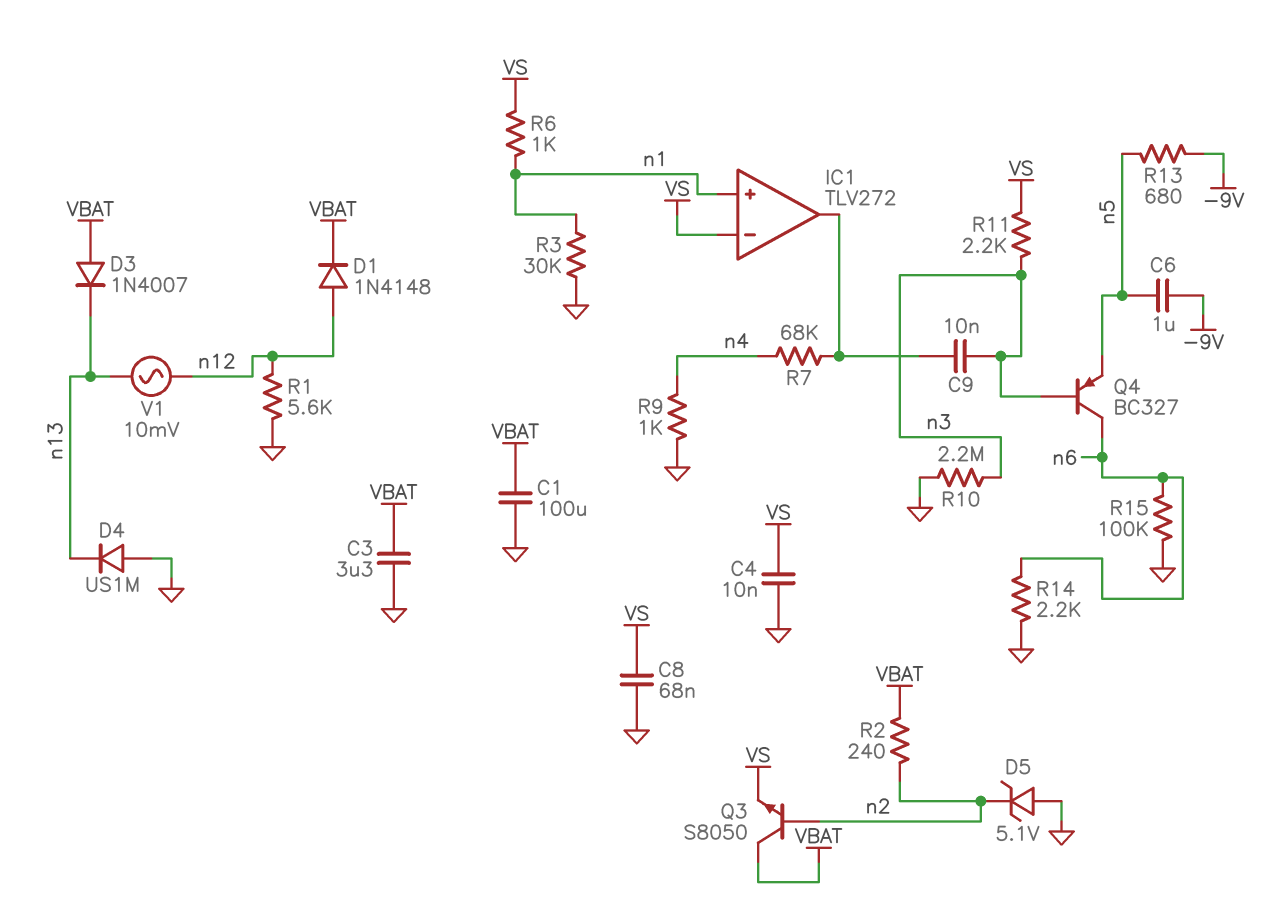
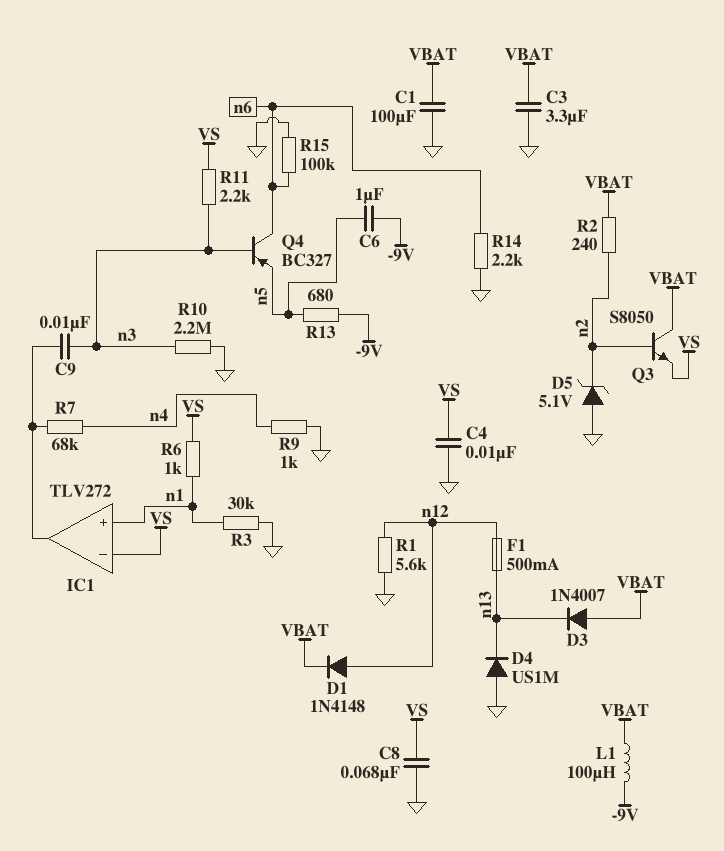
F1: none -> 500mA (n12, n13)
L1: none -> 100uH (-9V, VBAT)
V1: AC 10mV (n12, n13) -> none

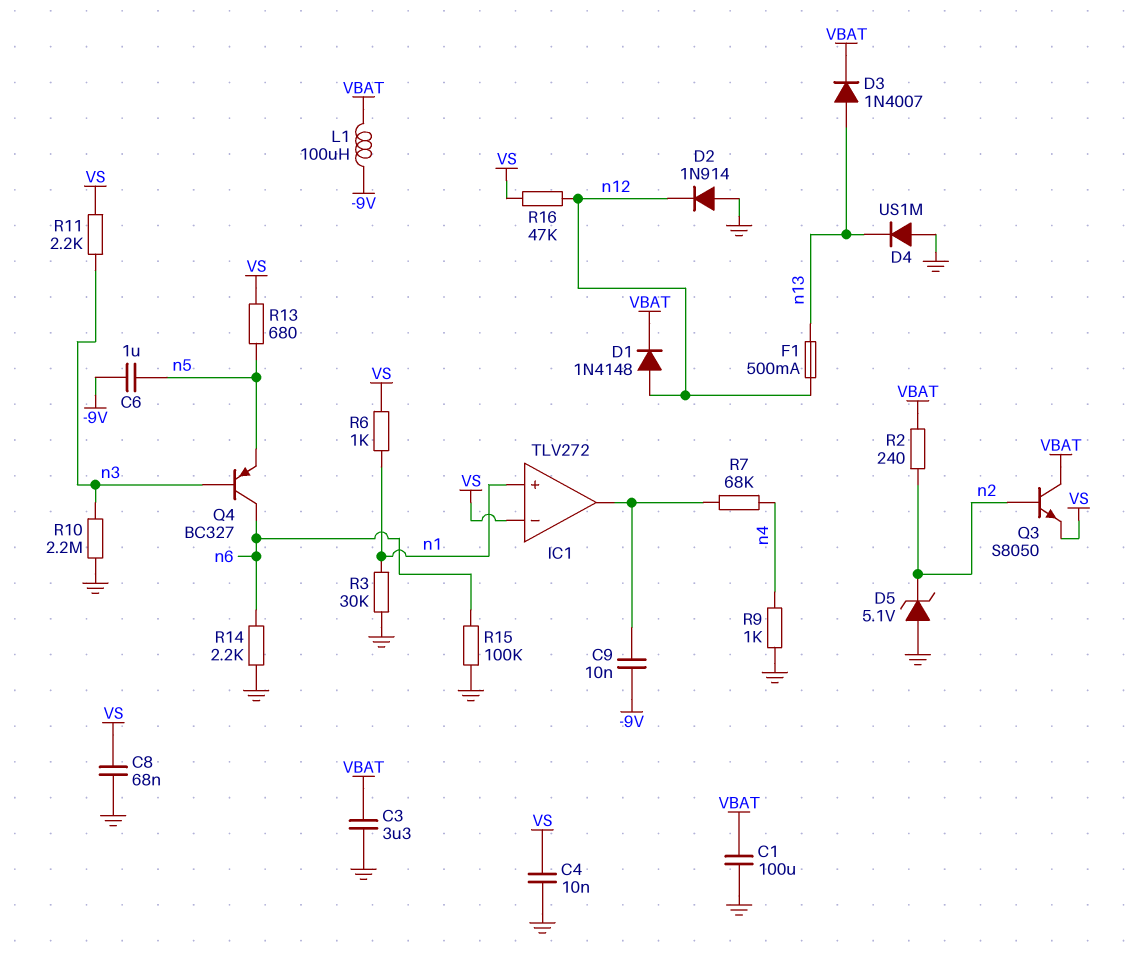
C9: 10nF (IC1/out, n3) -> 10nF (-9V, IC1/out)
D2: none -> diode 1N914 (A GND, K n12)
D3: diode 1N4007 (A VBAT, K n13) -> diode 1N4007 (A n13, K VBAT)
R1: 5.6k (GND, n12) -> none
R13: 680 (-9V, n5) -> 680 (VS, n5)
R16: none -> 47k (VS, n12)

